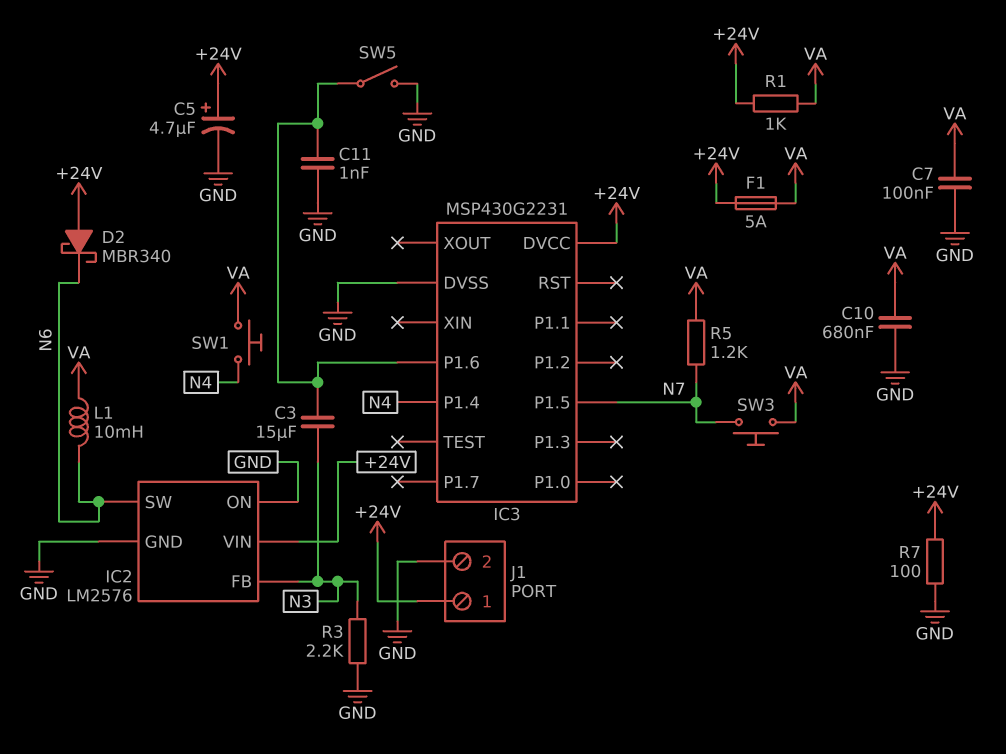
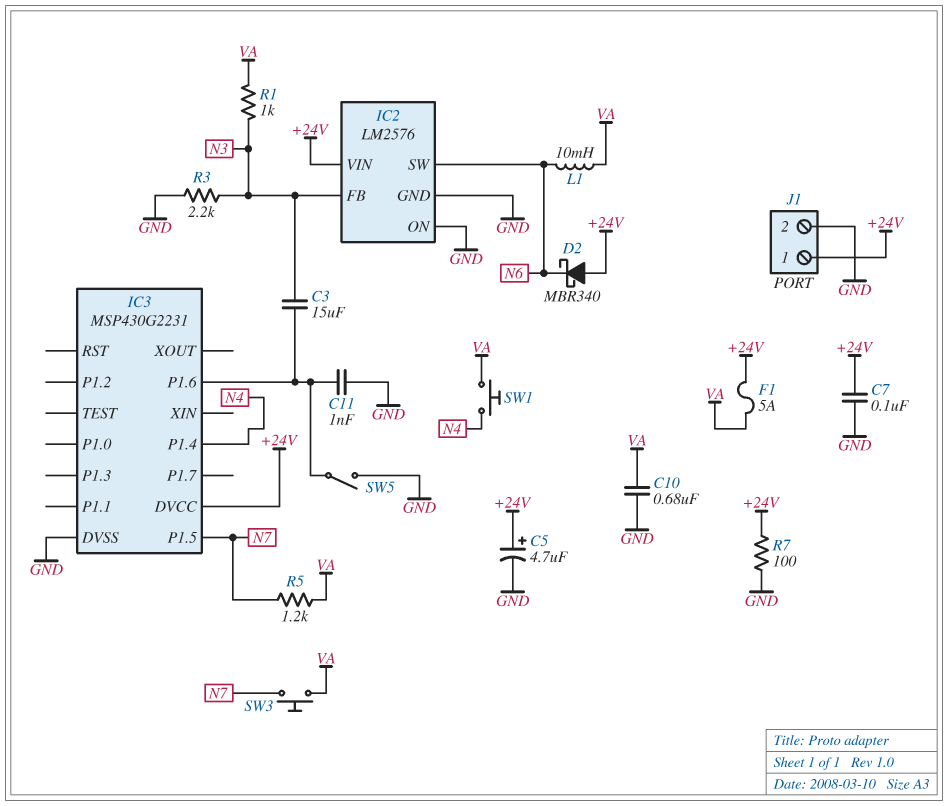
C7: 100nF (GND, VA) -> 100nF (+24V, GND)
R1: 1k (+24V, VA) -> 1k (N3, VA)

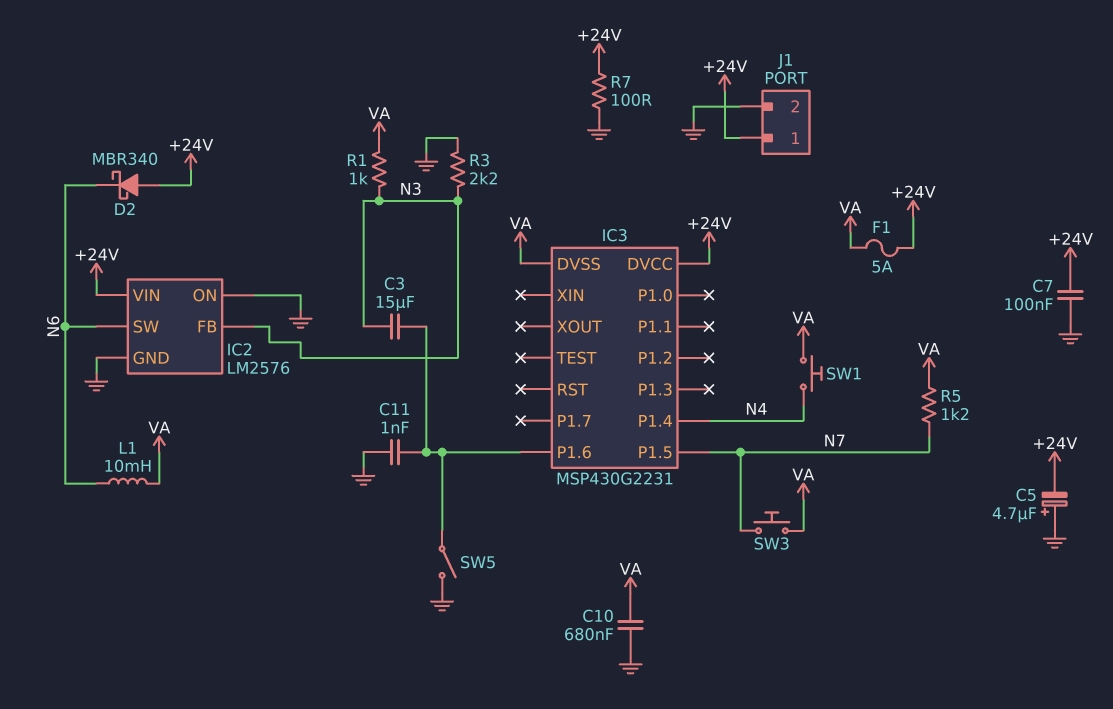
C5: 4.7uF (plus +24V, minus GND) -> 4.7uF (plus GND, minus +24V)
IC3 pin DVSS: GND -> VA

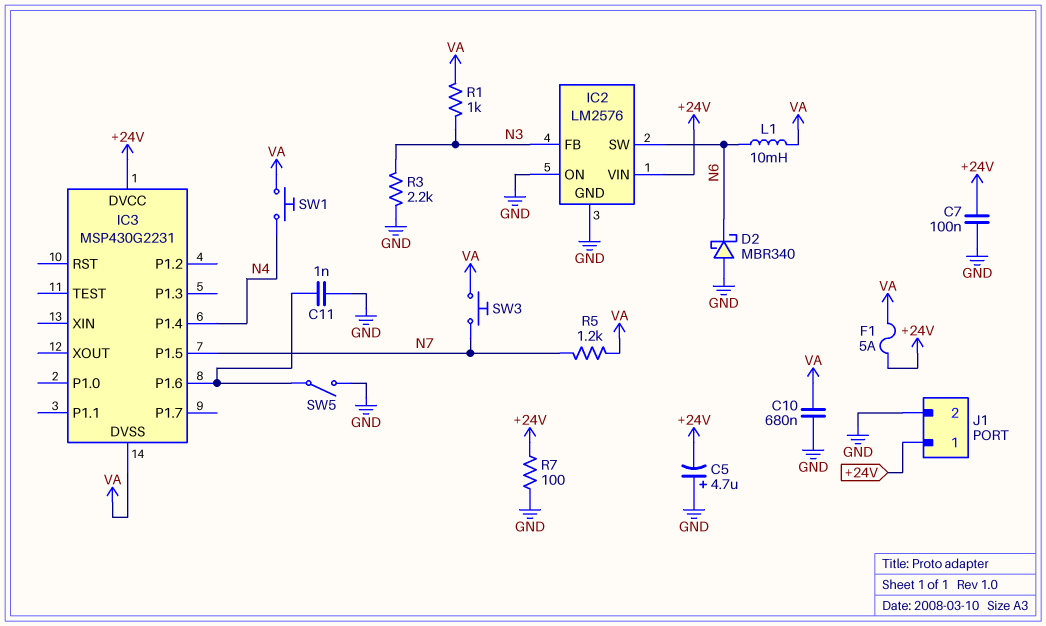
C3: 15uF (IC3/P1.6, N3) -> none
D2: schottky MBR340 (A +24V, K N6) -> schottky MBR340 (A GND, K N6)

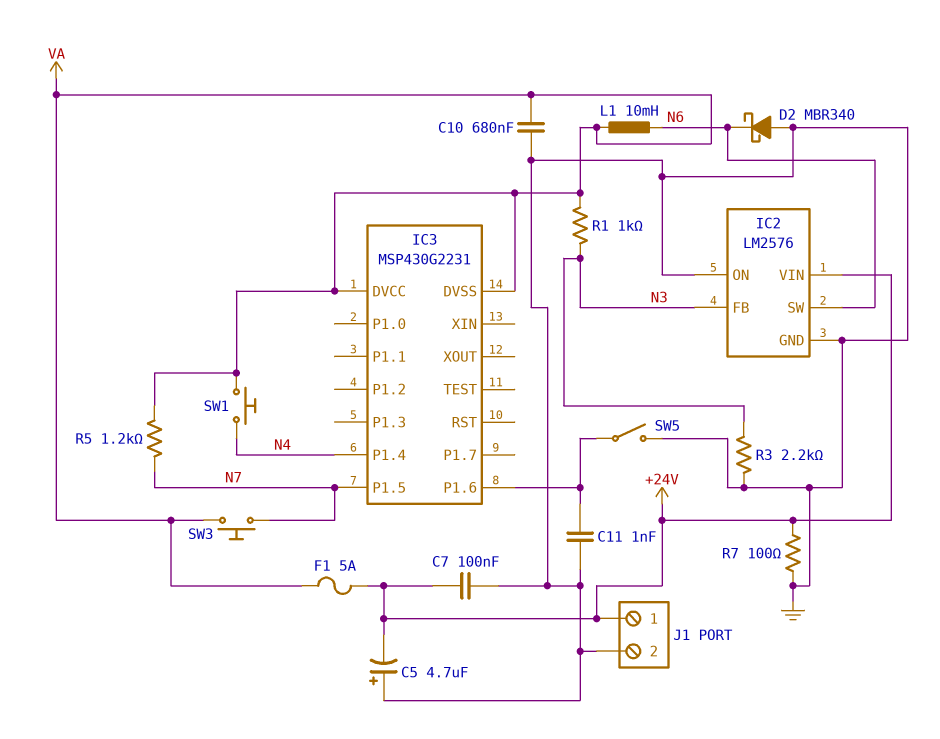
IC3 pin DVCC: +24V -> VA

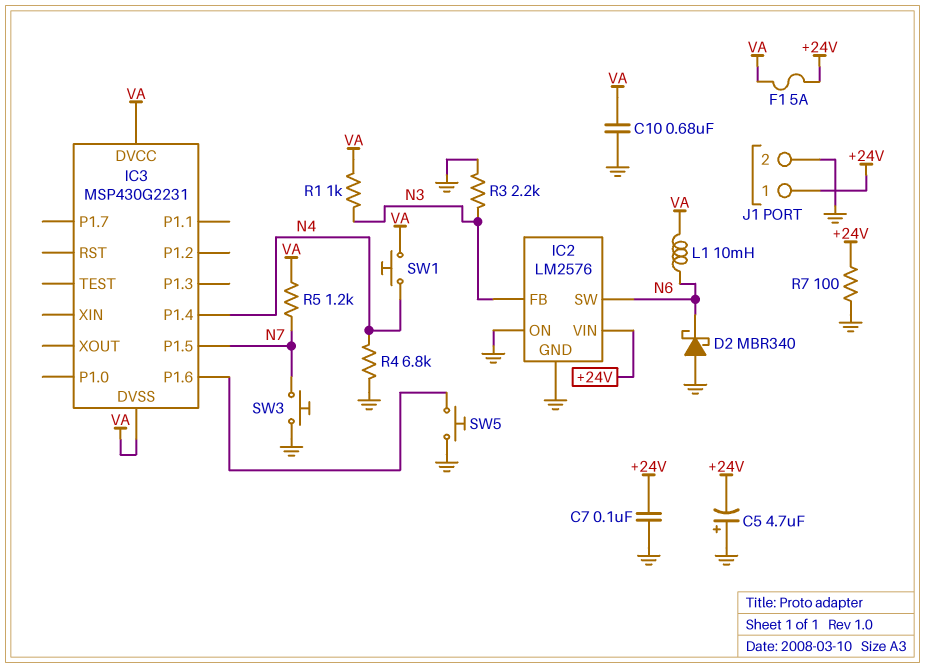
C11: 1nF (GND, IC3/P1.6) -> none
R4: none -> 6.8k (GND, N4)
SW3: button (N7, VA) -> button (GND, N7)
SW5: switch (GND, IC3/P1.6) -> button (GND, IC3/P1.6)

